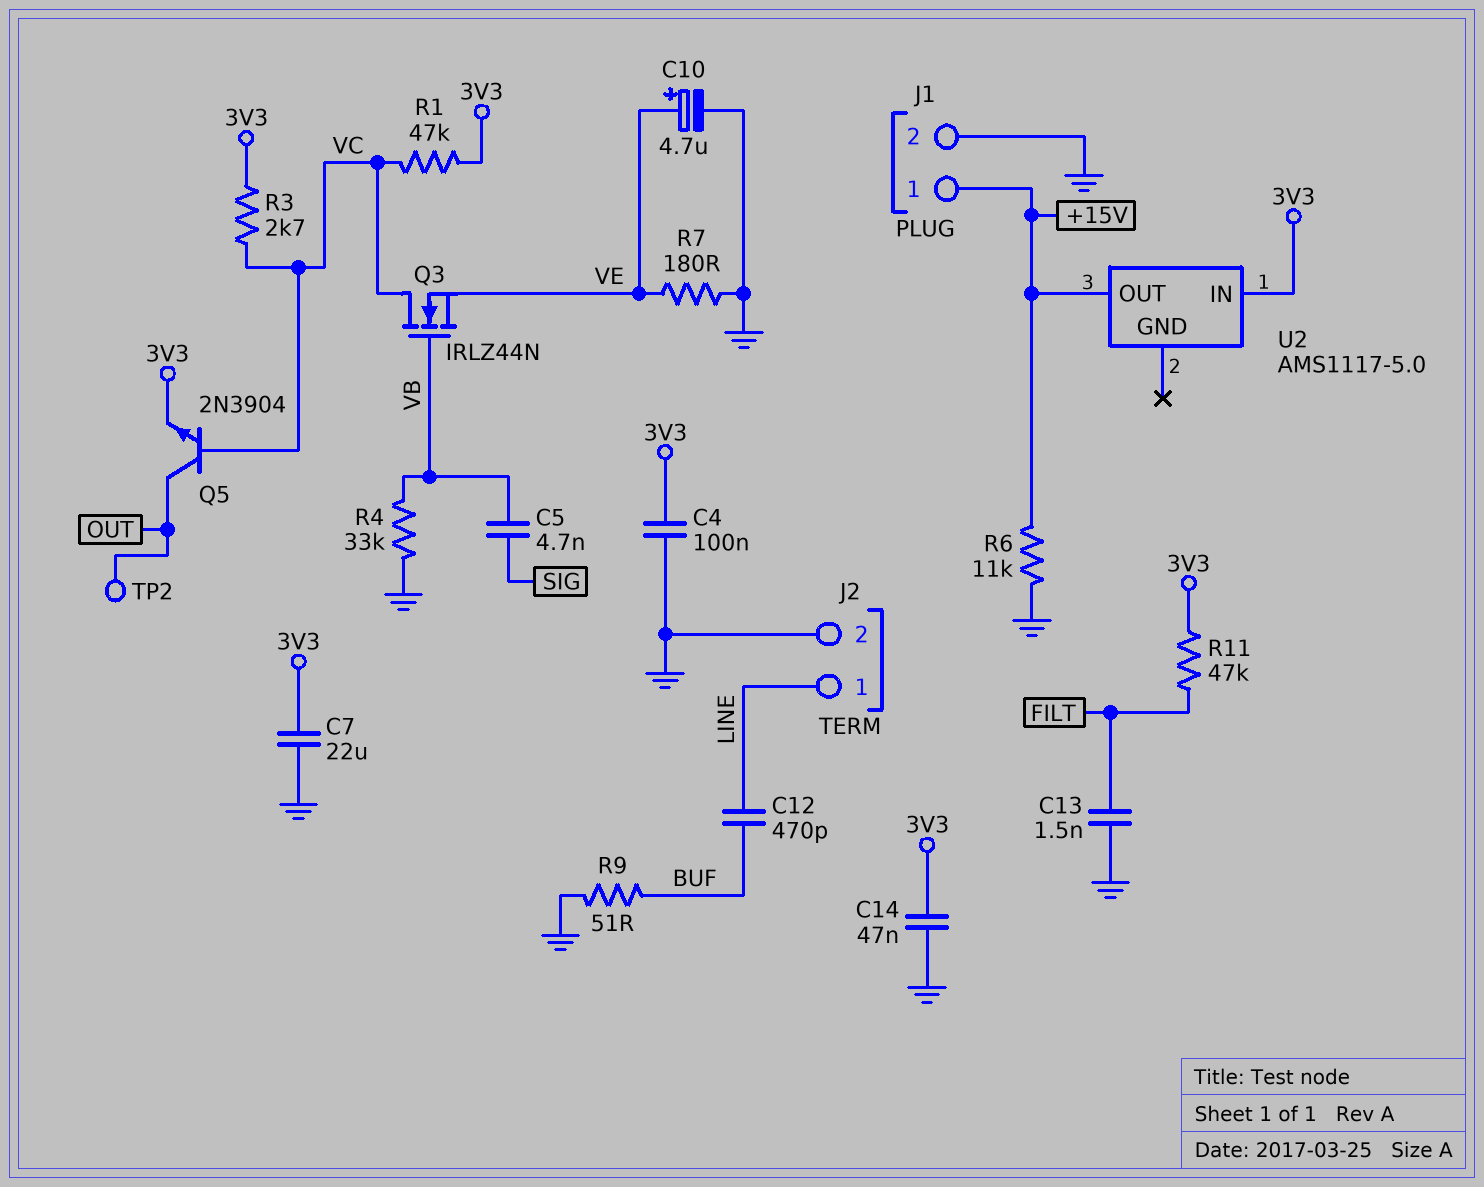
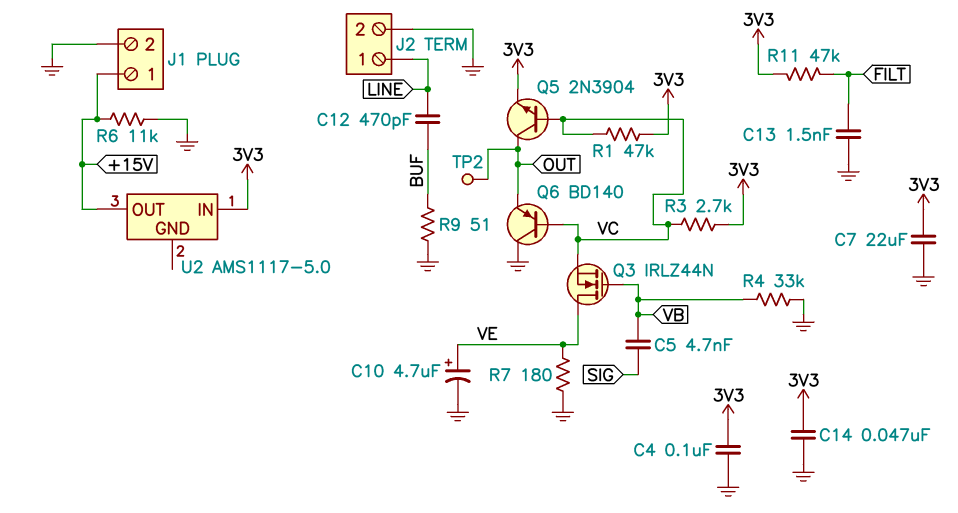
Q3: NMOS IRLZ44N (G VB, D VC, S VE) -> NMOS IRLZ44N (G VB, D VE, S VC)
Q6: none -> PNP BD140 (B VC, C GND, E OUT)

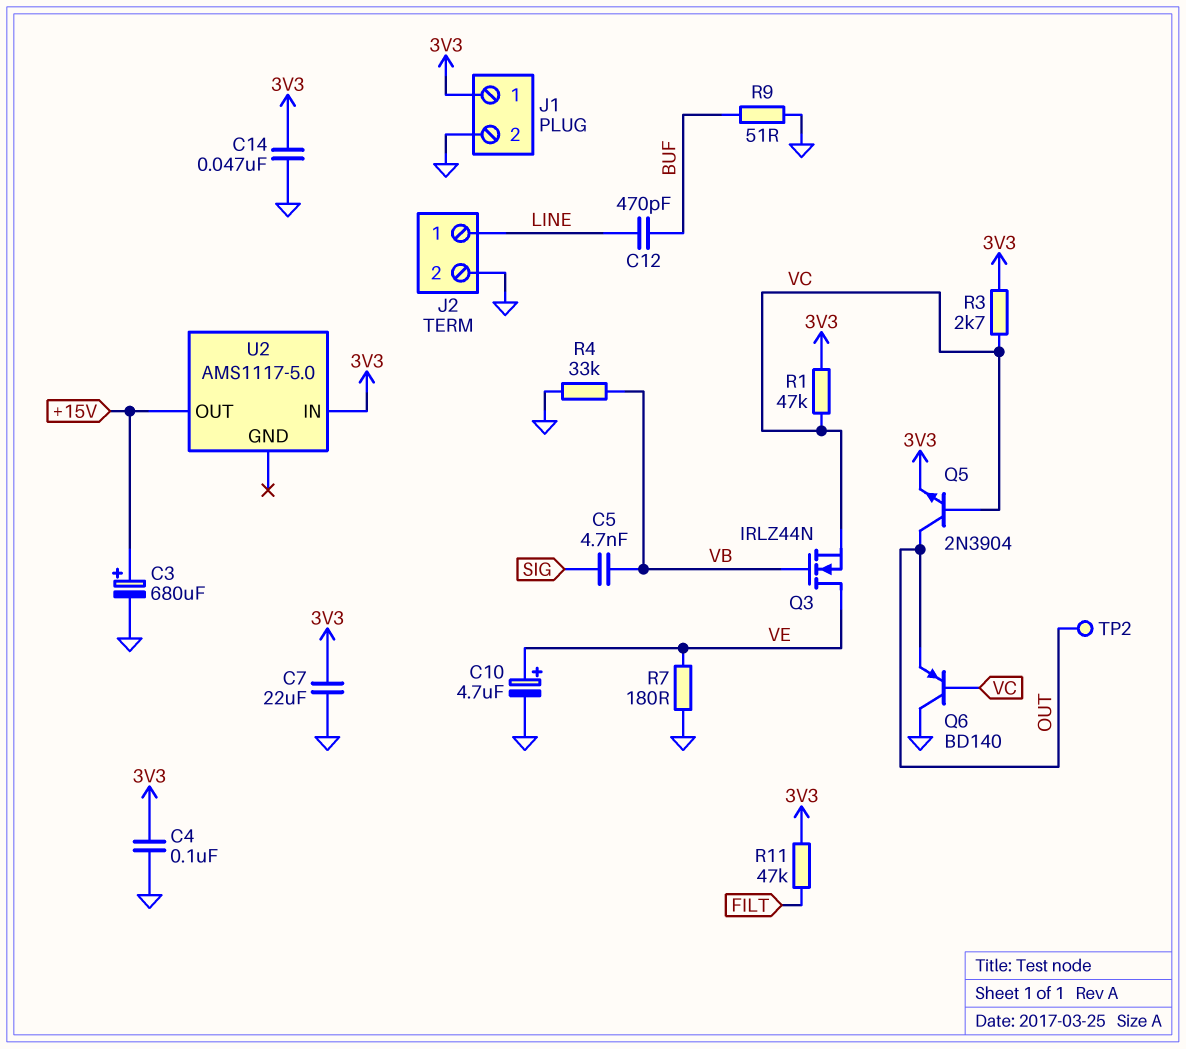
C3: none -> 680uF (plus +15V, minus GND)
C13: 1.5nF (FILT, GND) -> none
J1 pin 1: +15V -> 3V3
R6: 11k (+15V, GND) -> none

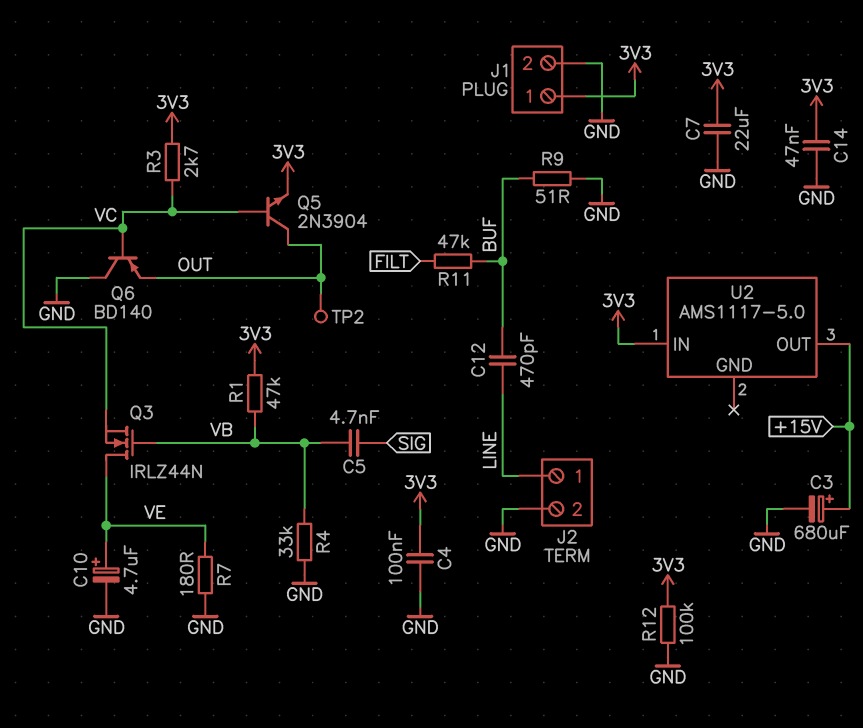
R1: 47k (3V3, VC) -> 47k (3V3, VB)
R11: 47k (3V3, FILT) -> 47k (BUF, FILT)
R12: none -> 100k (3V3, GND)

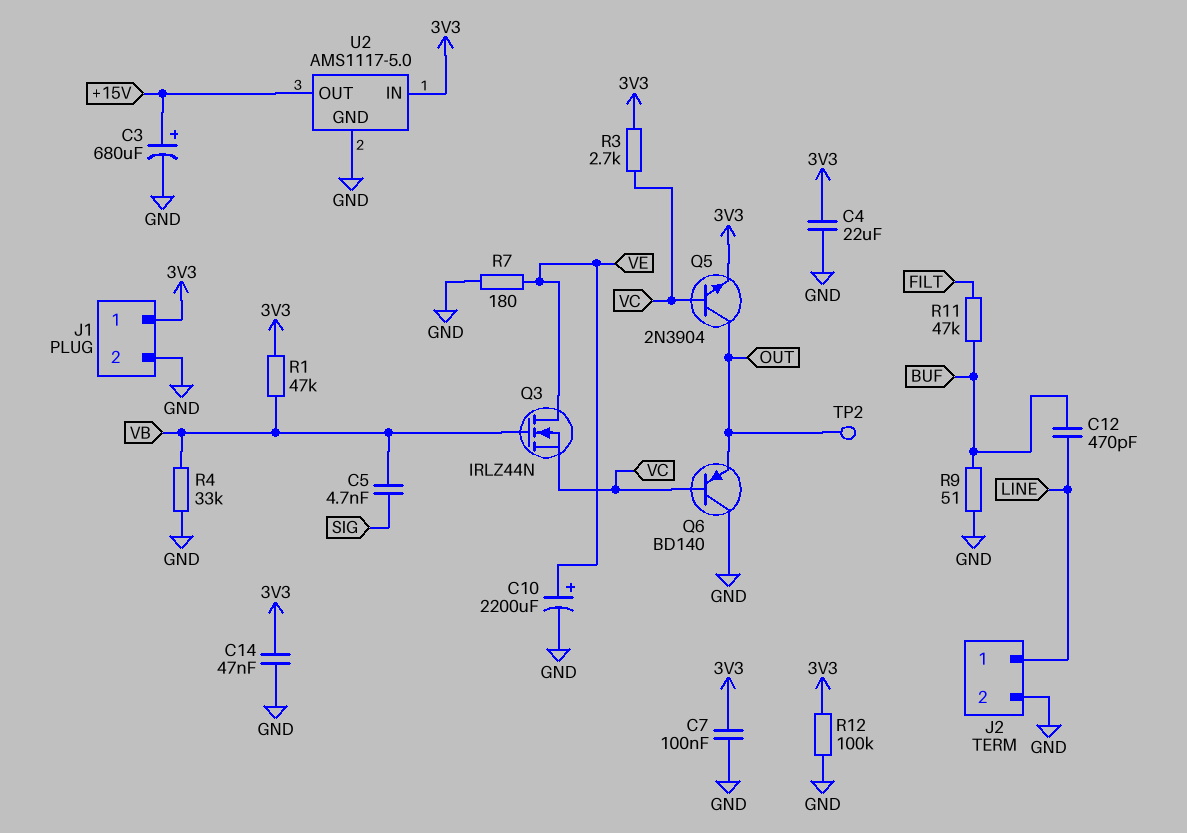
C4: 100nF (3V3, GND) -> 22uF (3V3, GND)
C7: 22uF (3V3, GND) -> 100nF (3V3, GND)
C10: 4.7uF (plus VE, minus GND) -> 2200uF (plus VE, minus GND)
U2 pin GND: none -> GND

